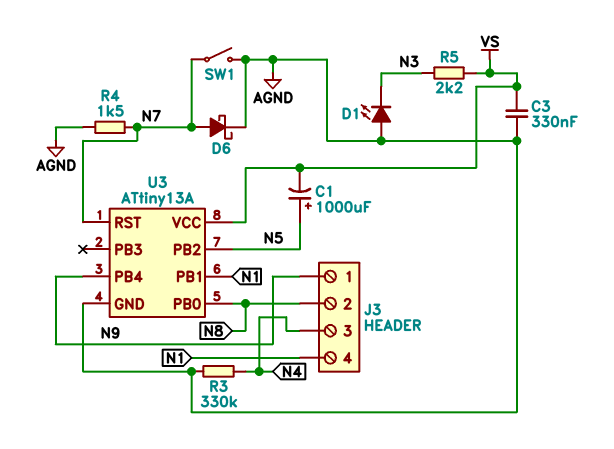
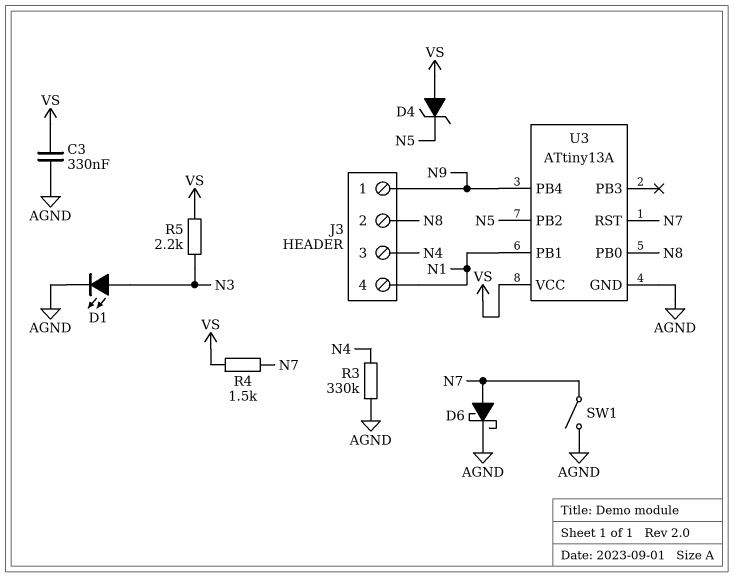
C1: 1000uF (plus N5, minus VS) -> none
D1: LED (A AGND, K N3) -> LED (A N3, K AGND)
D4: none -> zener (A VS, K N5)
R4: 1.5k (AGND, N7) -> 1.5k (N7, VS)

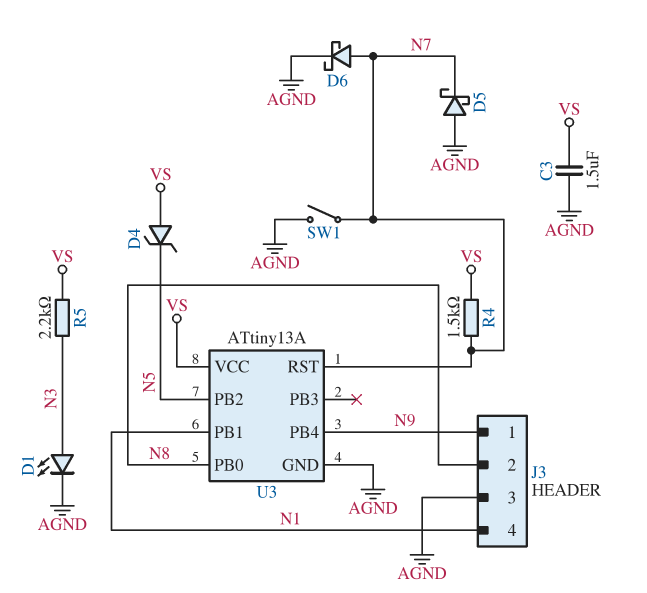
C3: 330nF (AGND, VS) -> 1.5uF (AGND, VS)
D5: none -> schottky (A AGND, K N7)
J3 pin 3: N4 -> AGND
R3: 330k (AGND, N4) -> none

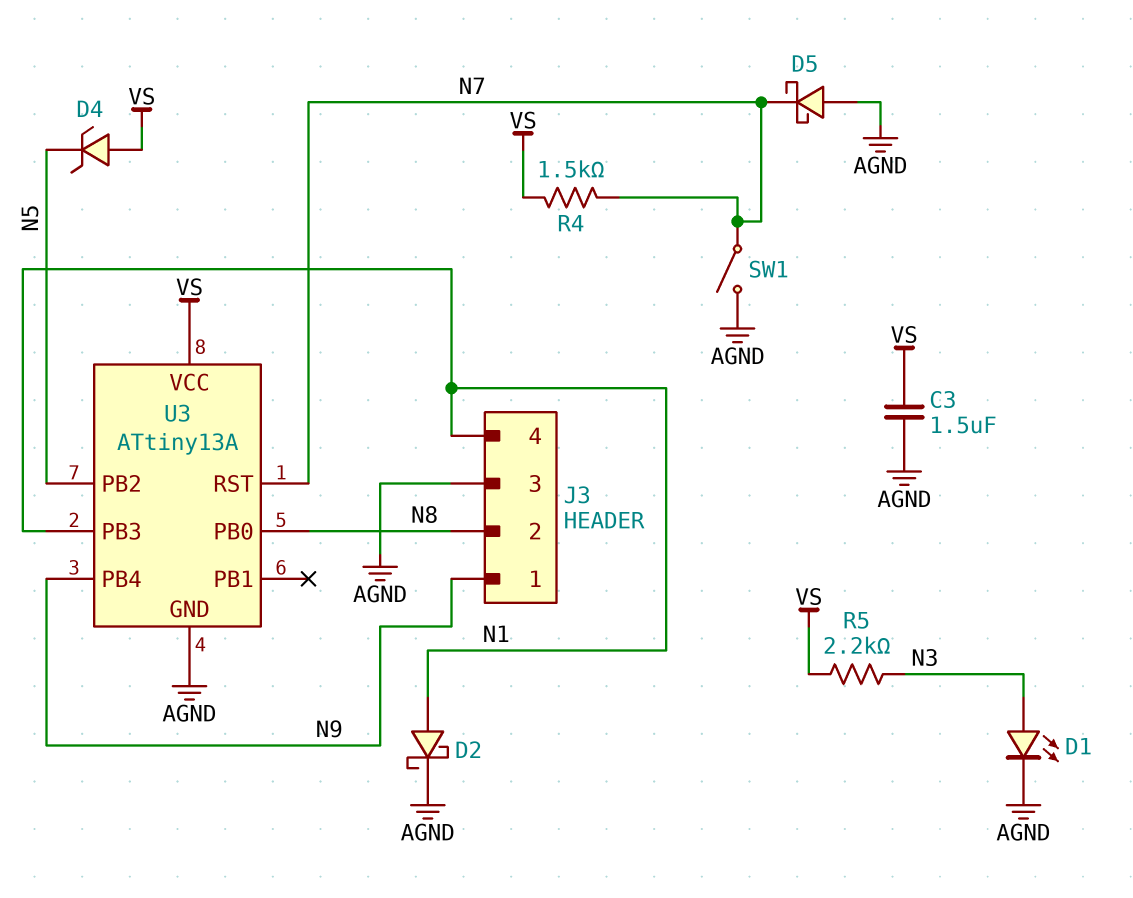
D2: none -> schottky (A N1, K AGND)
D6: schottky (A N7, K AGND) -> none
U3 pin PB1: N1 -> none
U3 pin PB3: none -> N1

